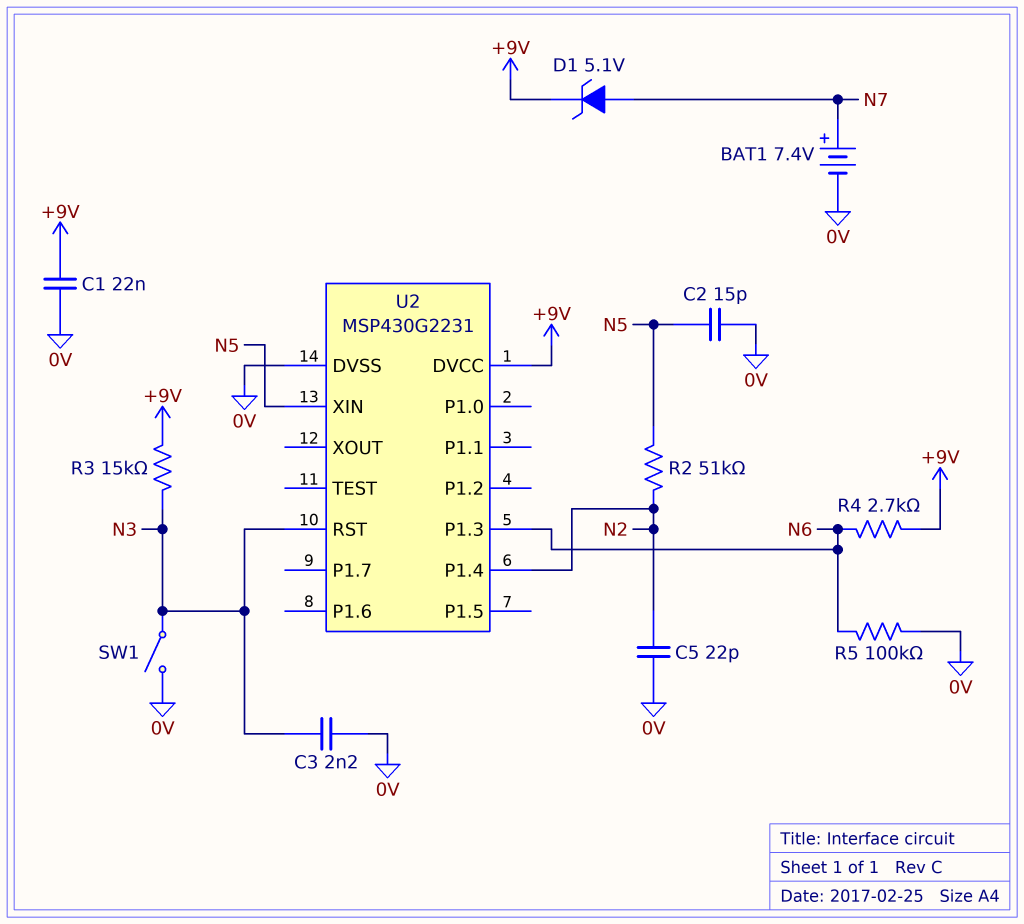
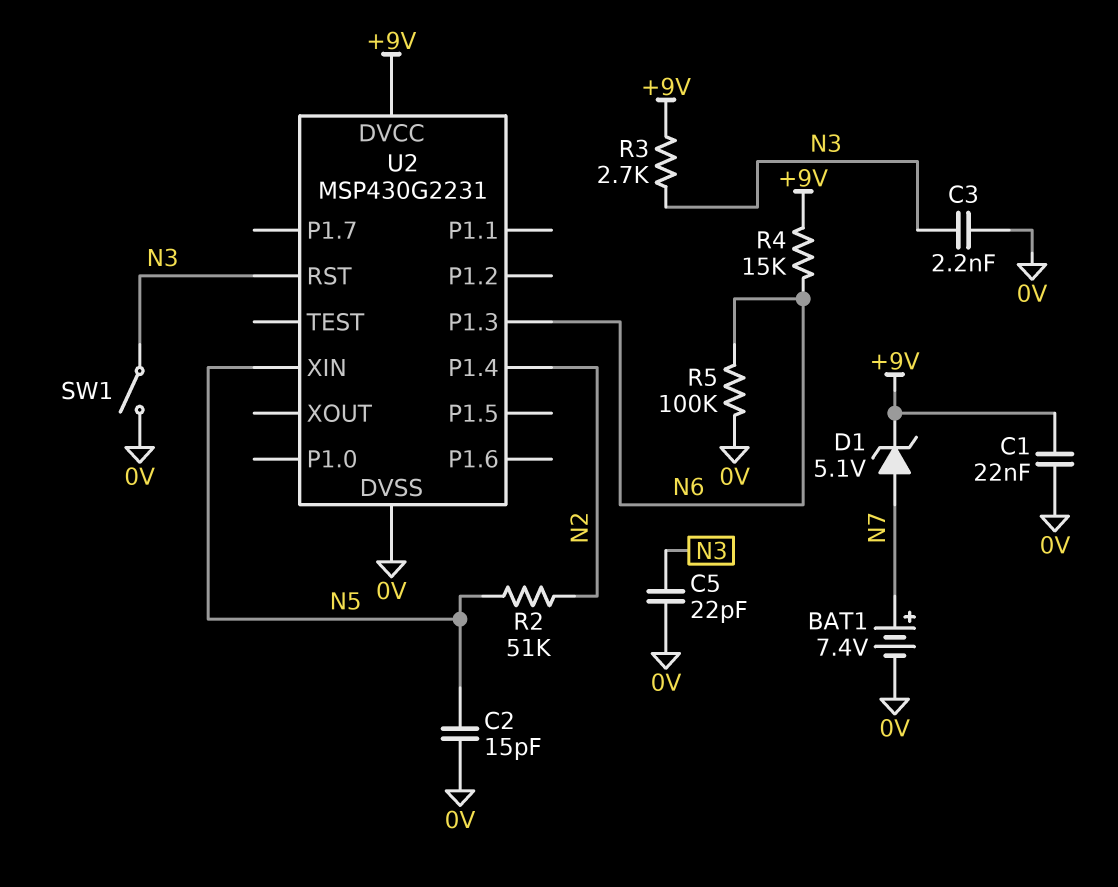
C5: 22pF (0V, N2) -> 22pF (0V, N3)
R3: 15k (+9V, N3) -> 2.7k (+9V, N3)
R4: 2.7k (+9V, N6) -> 15k (+9V, N6)

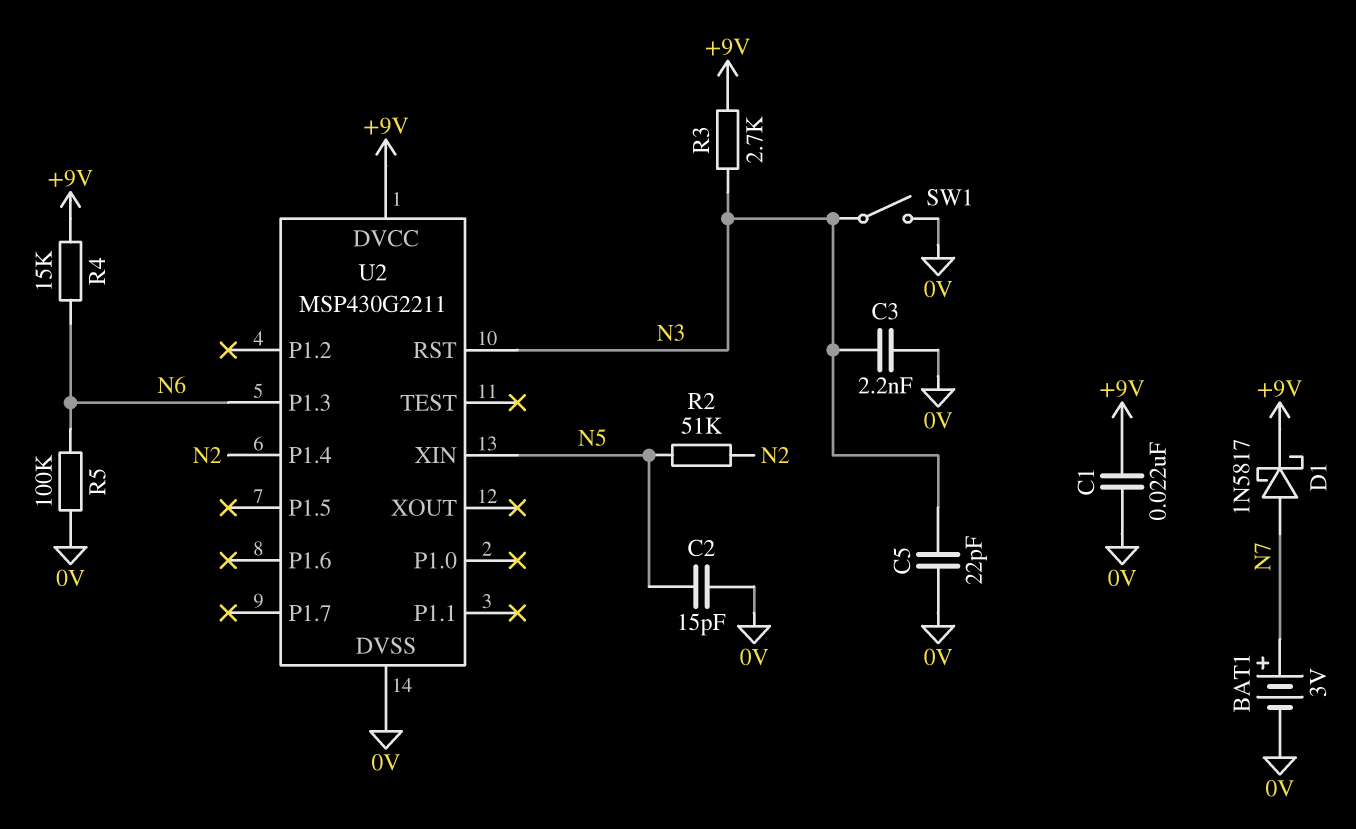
BAT1: 7.4V (plus N7, minus 0V) -> 3V (plus N7, minus 0V)
D1: zener 5.1V (A N7, K +9V) -> schottky 1N5817 (A N7, K +9V)
U2: MSP430G2231 -> MSP430G2211

